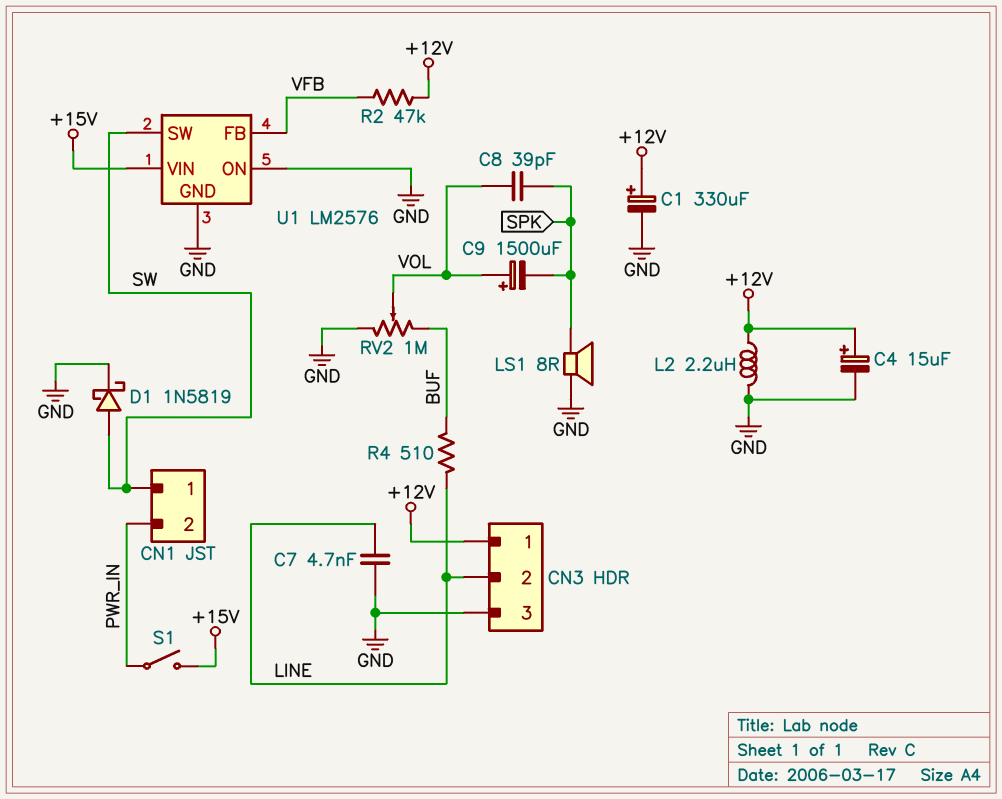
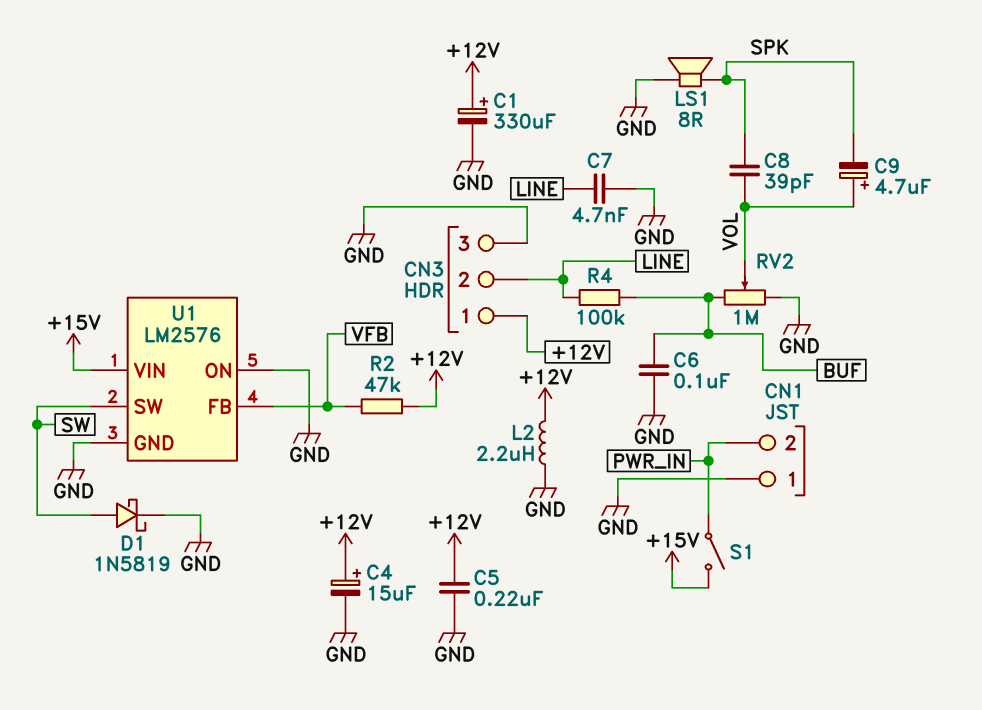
C5: none -> 220nF (+12V, GND)
C6: none -> 100nF (BUF, GND)
C9: 1500uF (plus VOL, minus SPK) -> 4.7uF (plus VOL, minus SPK)
CN1 pin 1: SW -> GND
R4: 510 (BUF, LINE) -> 100k (BUF, LINE)

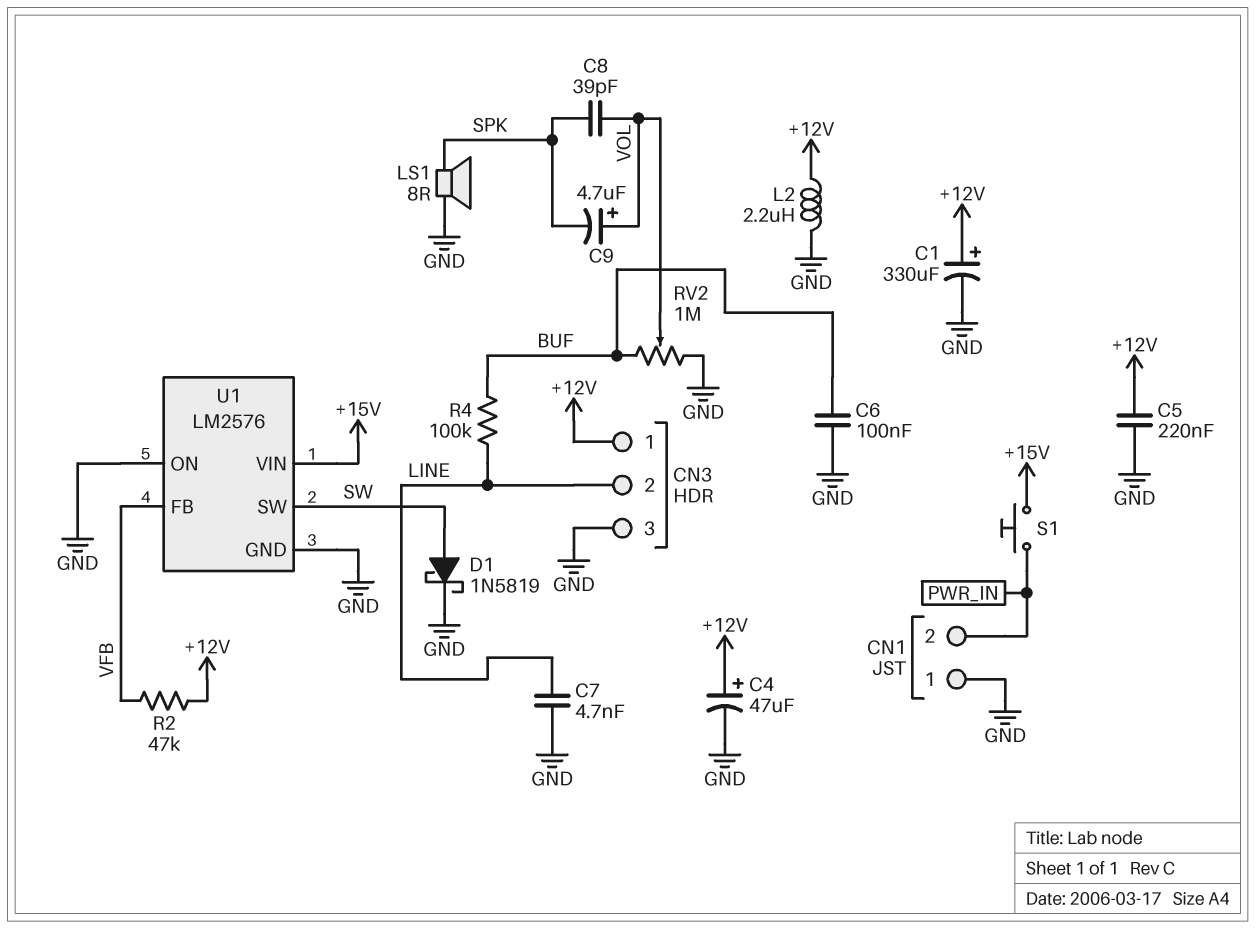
C4: 15uF (plus +12V, minus GND) -> 47uF (plus +12V, minus GND)
S1: switch (+15V, PWR_IN) -> button (+15V, PWR_IN)

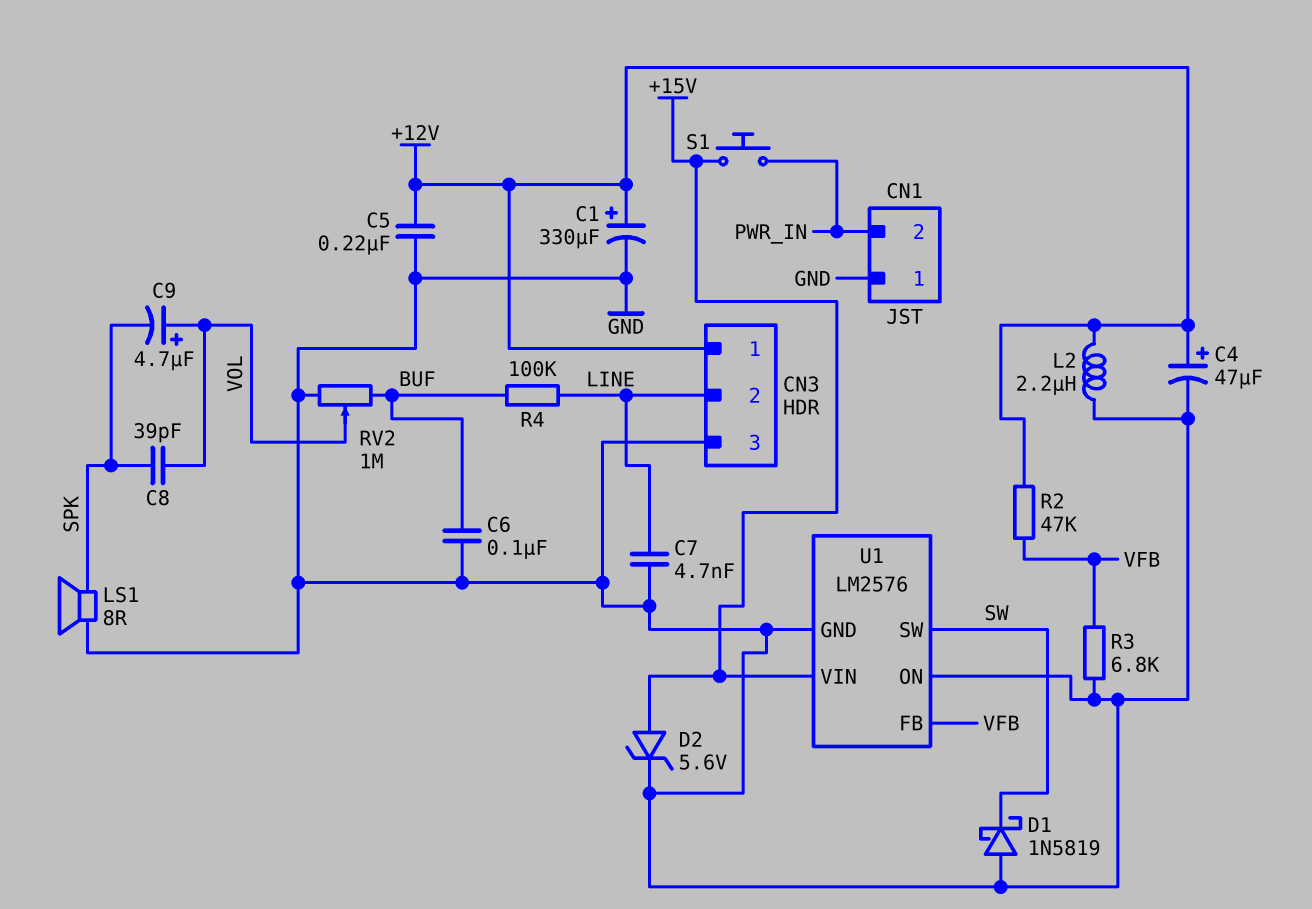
D1: schottky 1N5819 (A SW, K GND) -> schottky 1N5819 (A GND, K SW)
D2: none -> zener 5.6V (A +15V, K GND)
R3: none -> 6.8k (GND, VFB)

